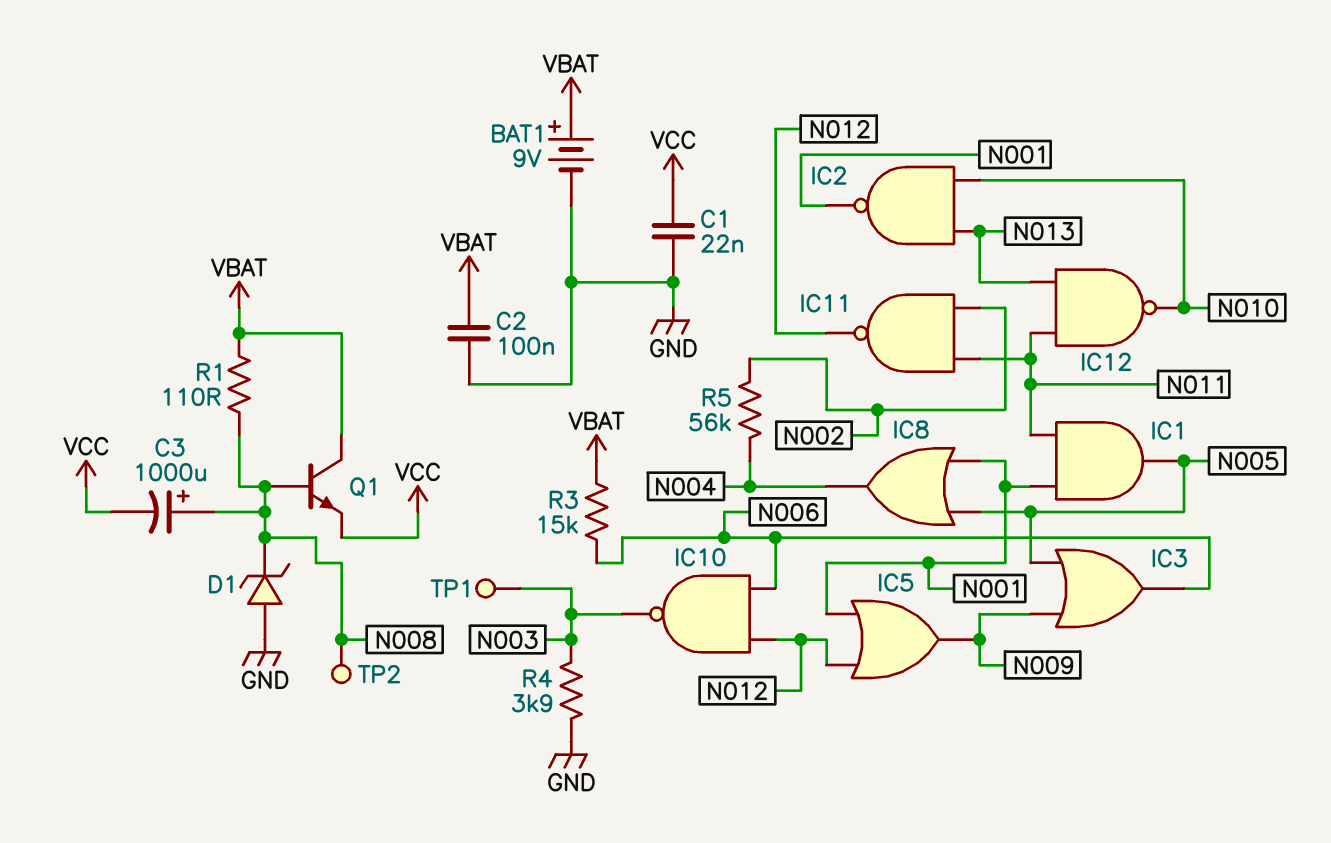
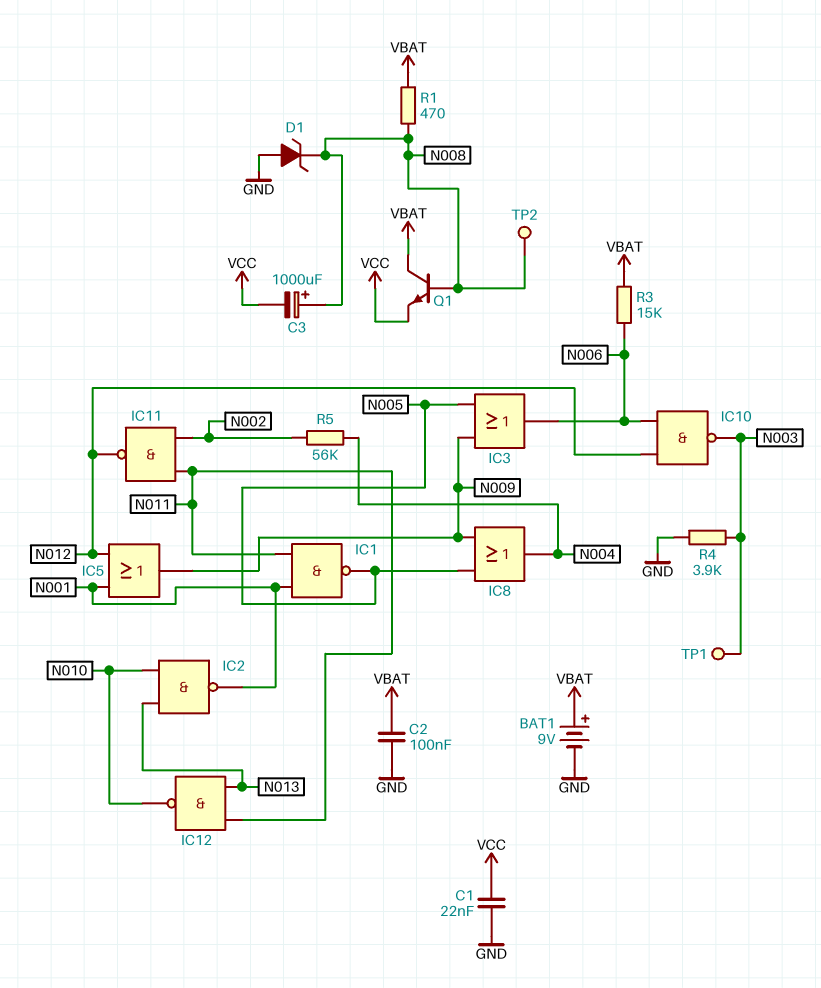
IC1: AND (in N001, in N011, out N005) -> NAND (in N001, in N011, out N005)
IC8: OR (in N001, in N005, out N004) -> OR (in N005, in N009, out N004)
R1: 110 (N008, VBAT) -> 470 (N008, VBAT)

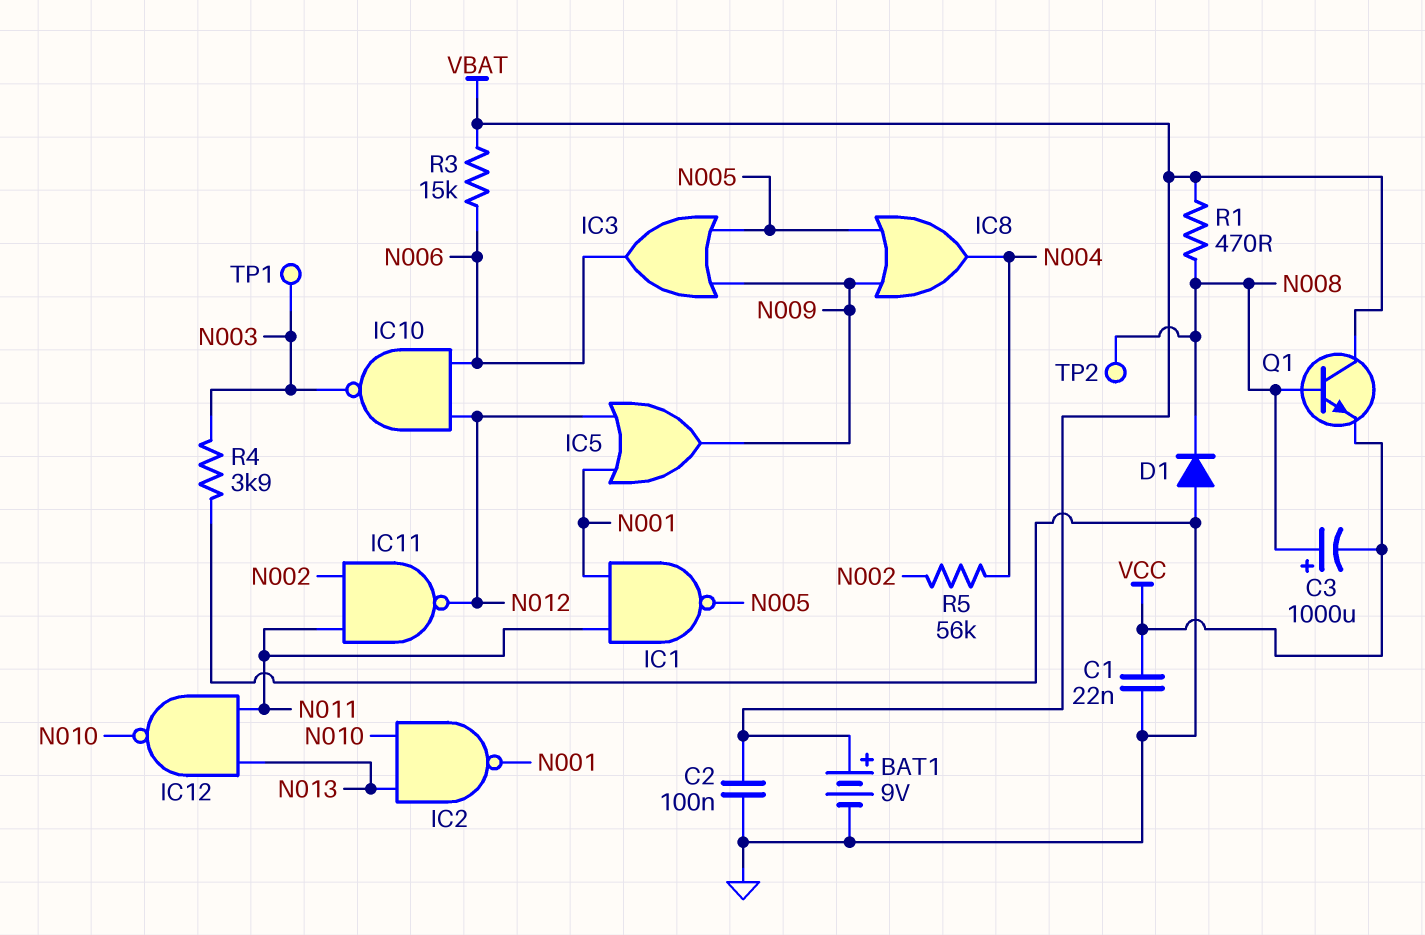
D1: zener (A GND, K N008) -> diode (A GND, K N008)

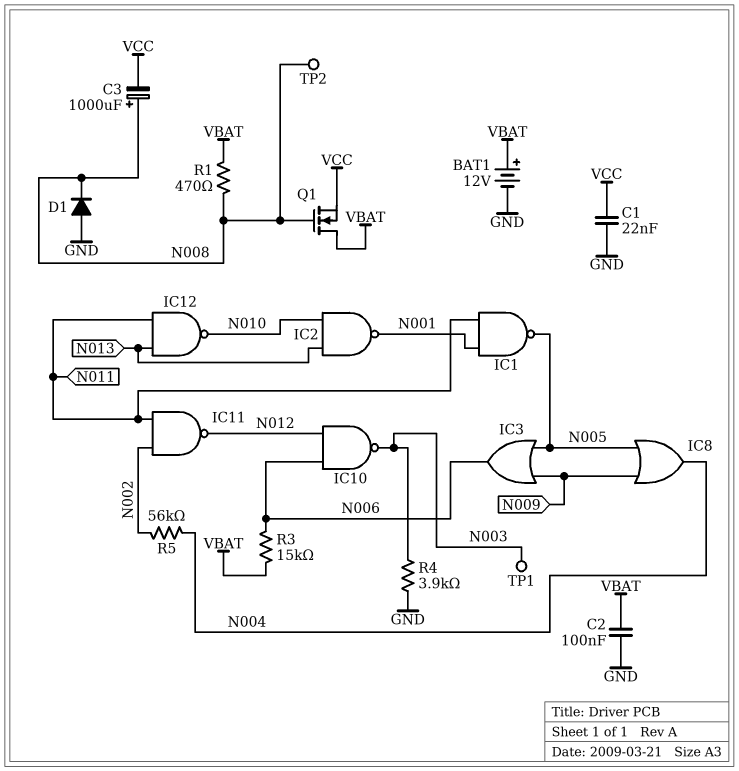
BAT1: 9V (plus VBAT, minus GND) -> 12V (plus VBAT, minus GND)
IC5: OR (in N001, in N012, out N009) -> none
Q1: NPN (B N008, C VBAT, E VCC) -> NMOS (G N008, D VBAT, S VCC)

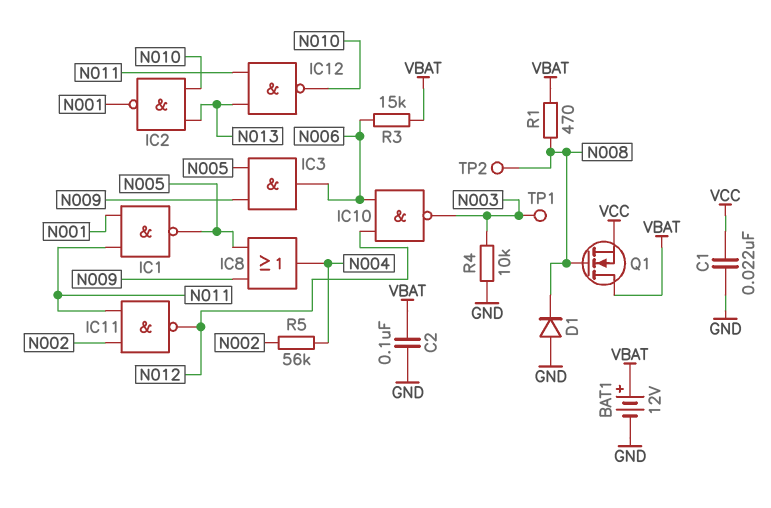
C3: 1000uF (plus N008, minus VCC) -> none
IC3: OR (in N005, in N009, out N006) -> AND (in N005, in N009, out N006)
R4: 3.9k (GND, N003) -> 10k (GND, N003)

